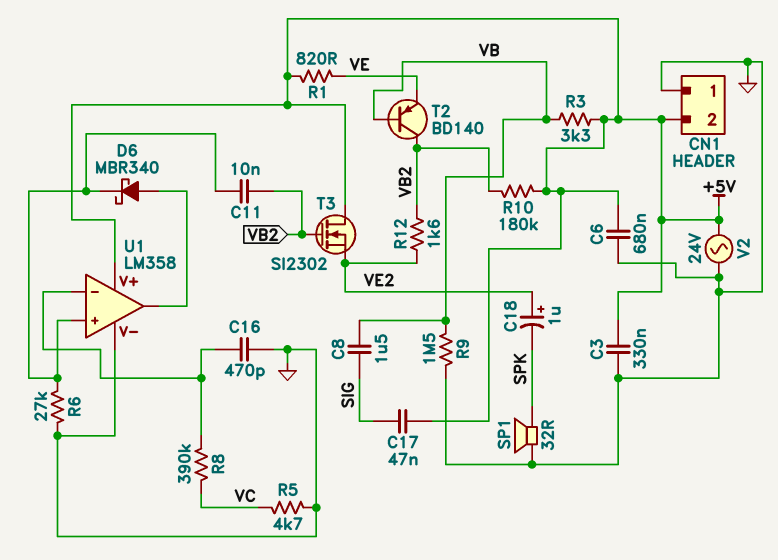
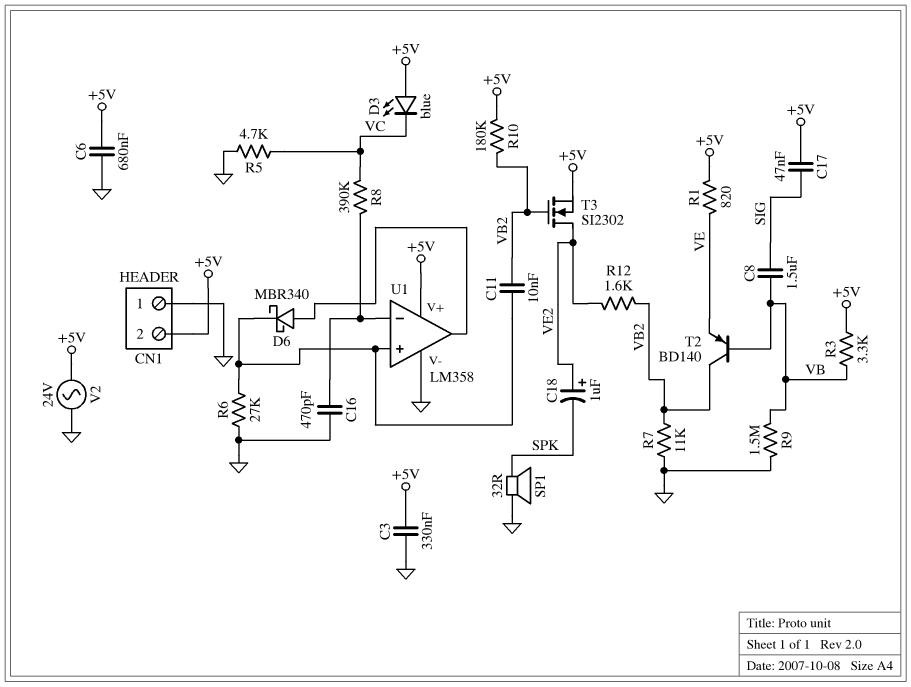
D3: none -> LED blue (A +5V, K VC)
R7: none -> 11k (GND, VB2)
T3: NMOS SI2302 (G VB2, D +5V, S VE2) -> NMOS SI2302 (G VB2, D VE2, S +5V)

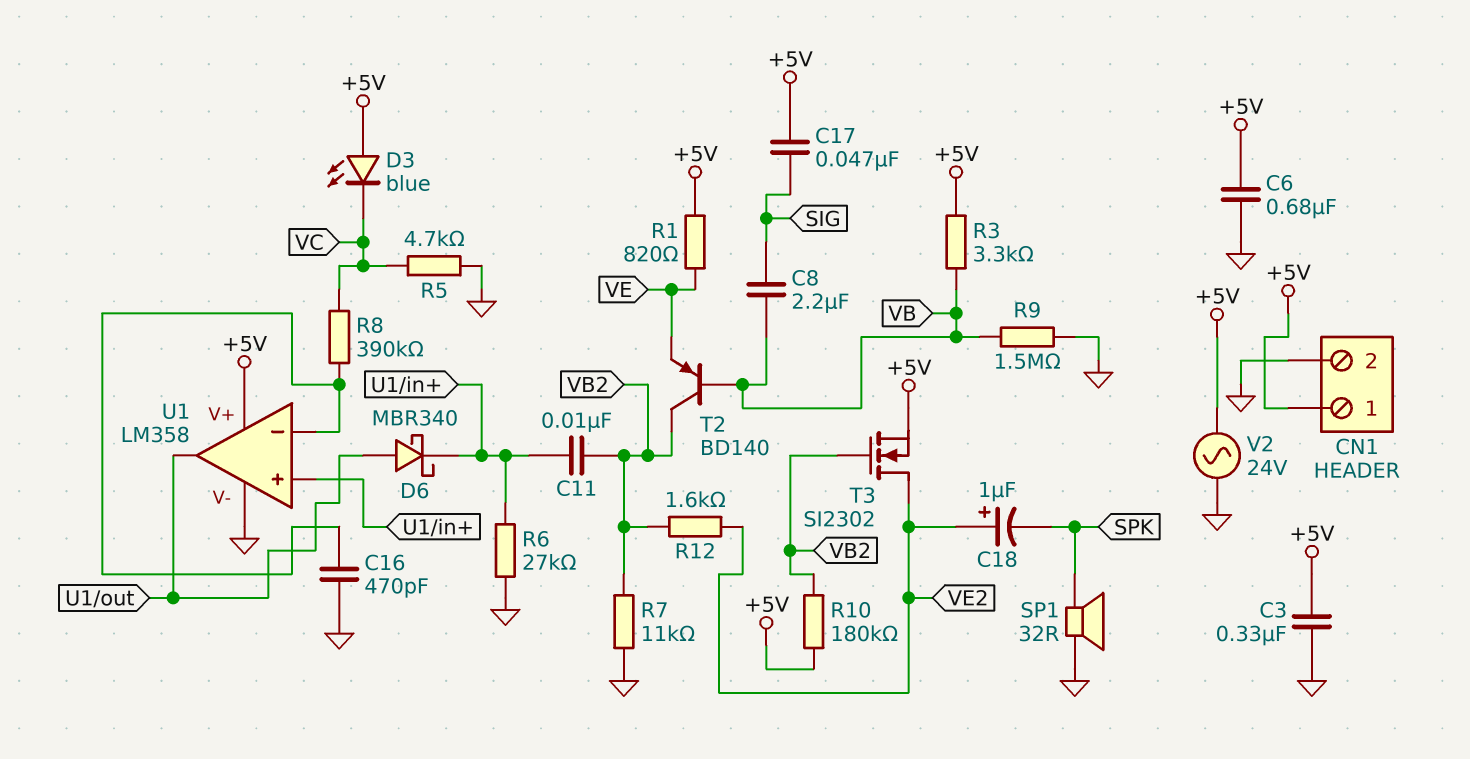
C8: 1.5uF (SIG, VB) -> 2.2uF (SIG, VB)
CN1 pin 1: GND -> +5V
CN1 pin 2: +5V -> GND

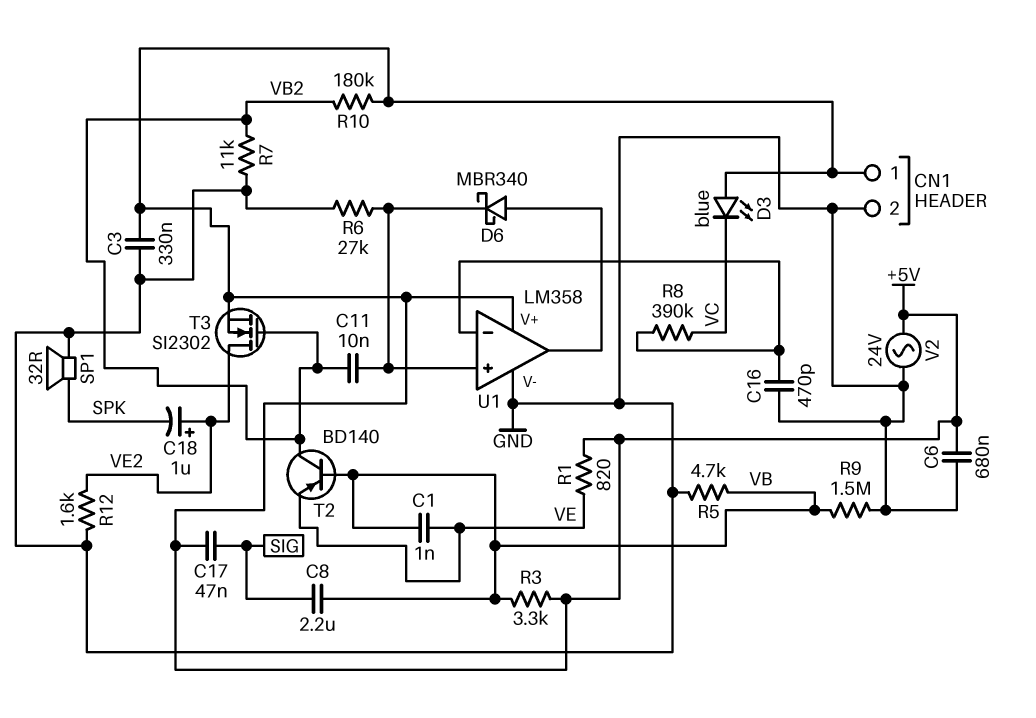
C1: none -> 1nF (VB, VE)
R5: 4.7k (GND, VC) -> 4.7k (GND, VB)
R12: 1.6k (VB2, VE2) -> 1.6k (GND, VE2)

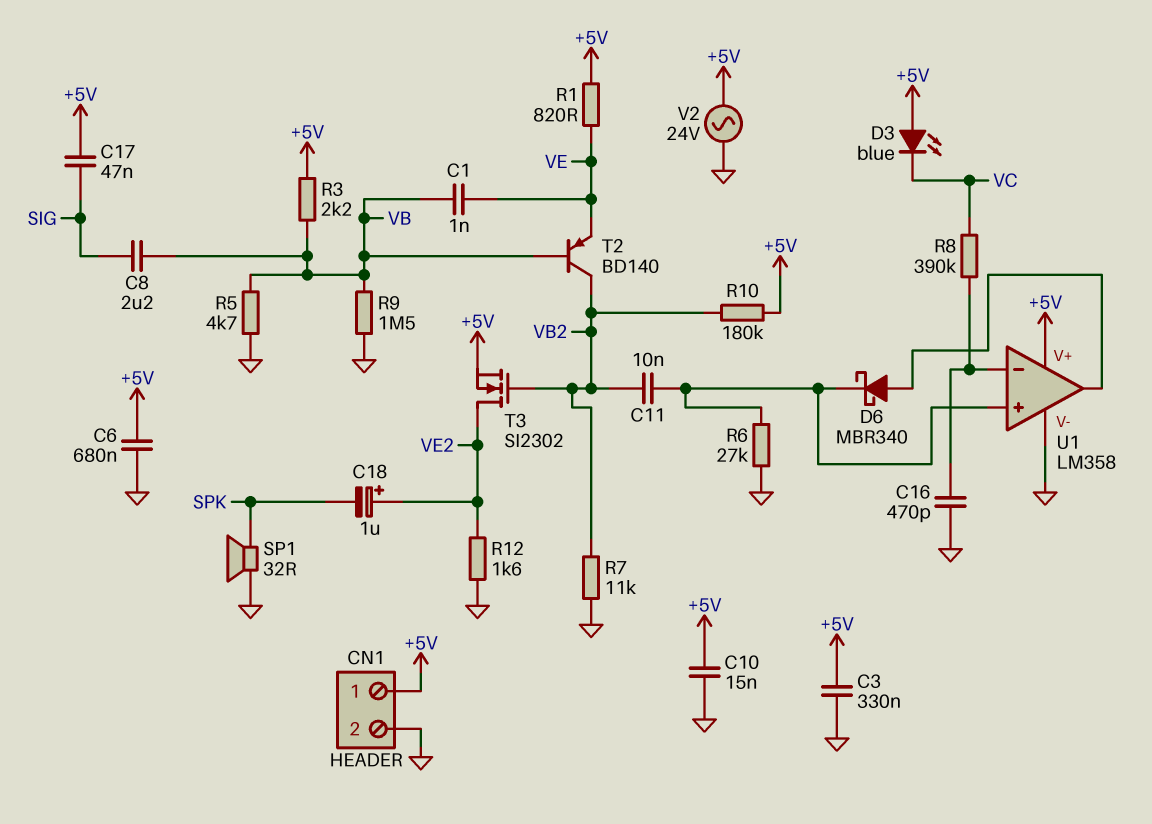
C10: none -> 15nF (+5V, GND)
R3: 3.3k (+5V, VB) -> 2.2k (+5V, VB)

